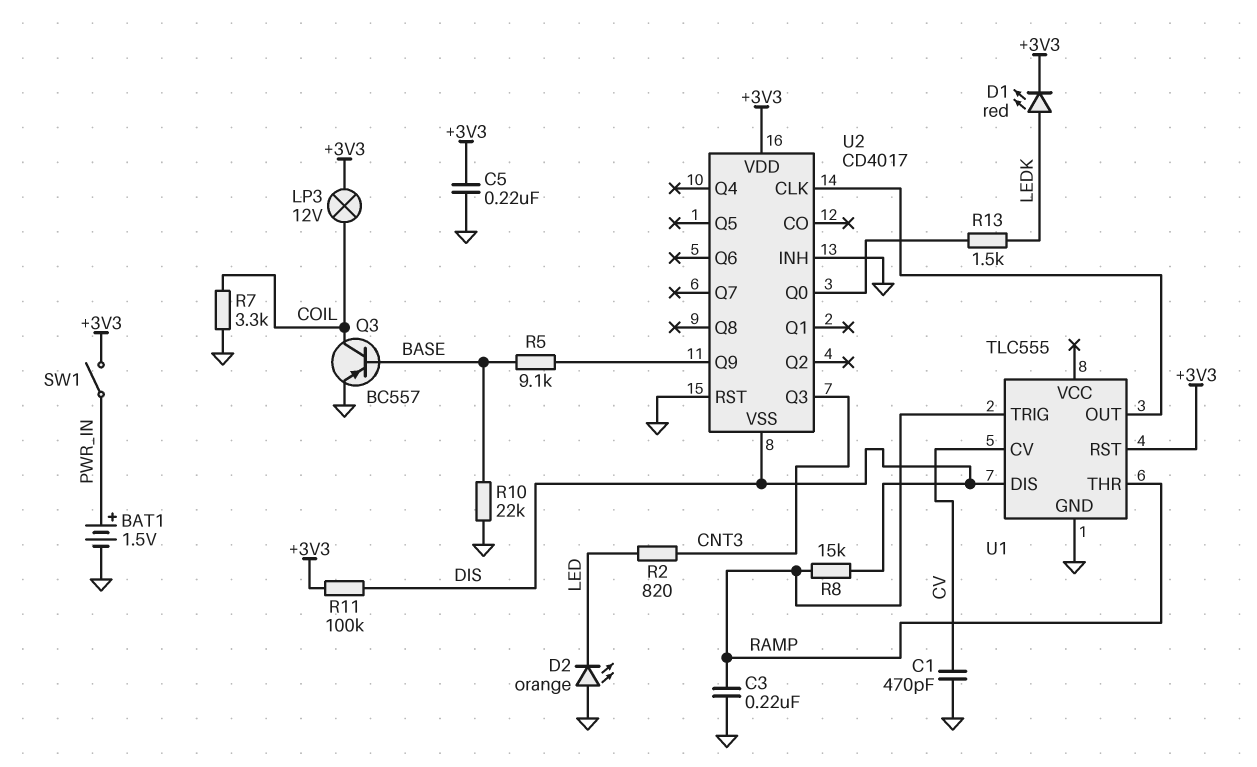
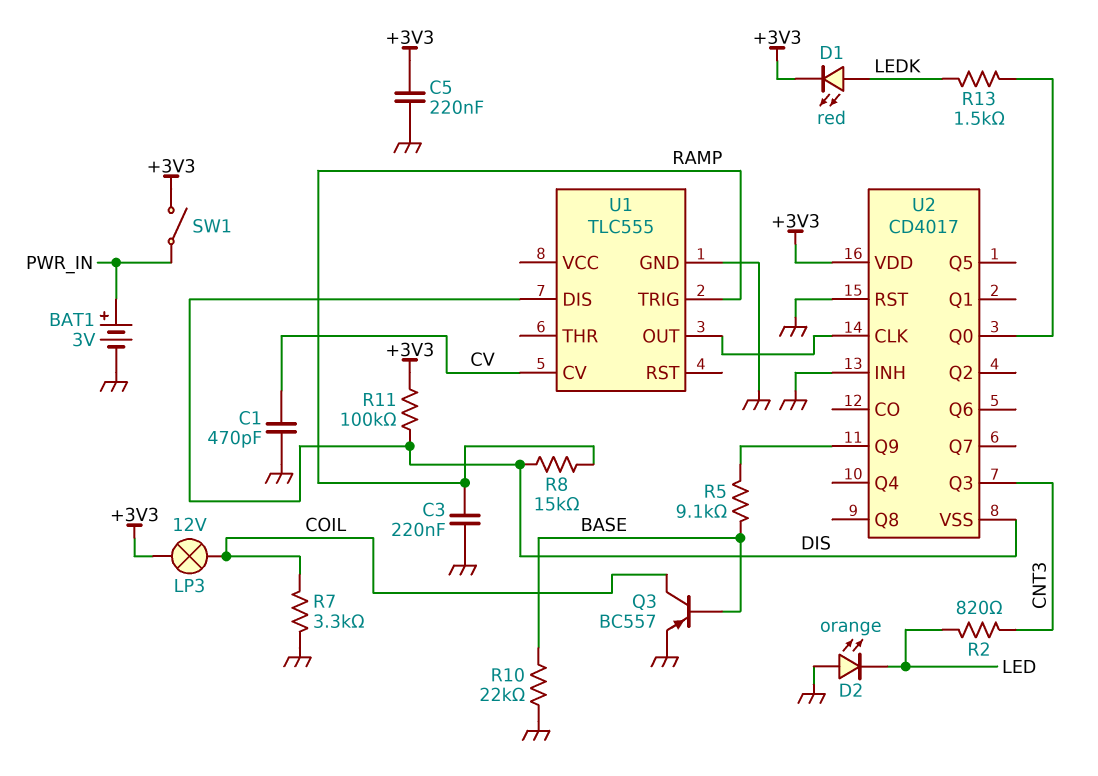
BAT1: 1.5V (plus PWR_IN, minus GND) -> 3V (plus PWR_IN, minus GND)
U1 pin RST: +3V3 -> none
U1 pin THR: RAMP -> none

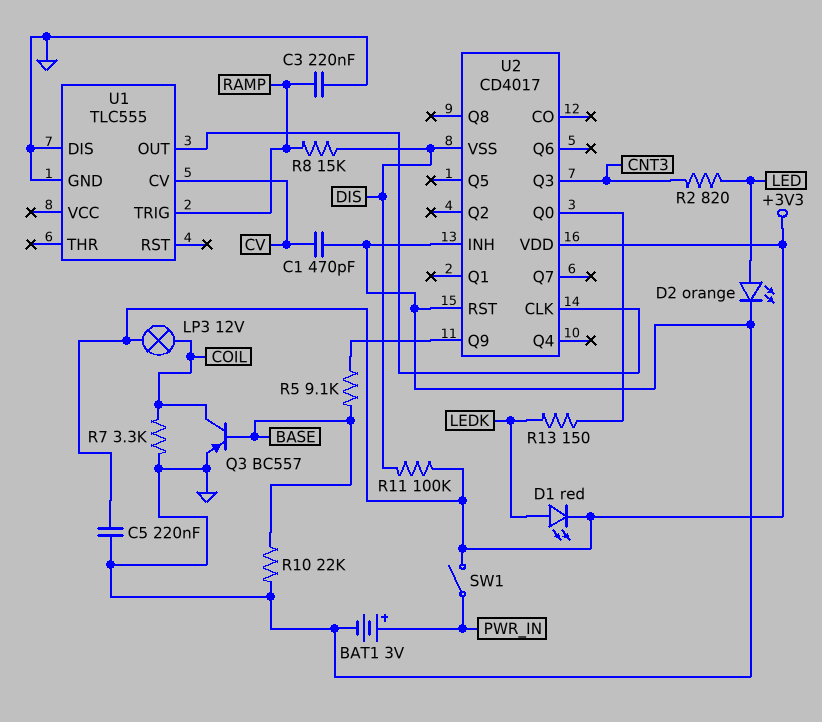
D2: LED orange (A GND, K LED) -> LED orange (A LED, K GND)
R13: 1.5k (LEDK, U2/Q0) -> 150 (LEDK, U2/Q0)
U1 pin DIS: DIS -> GND

